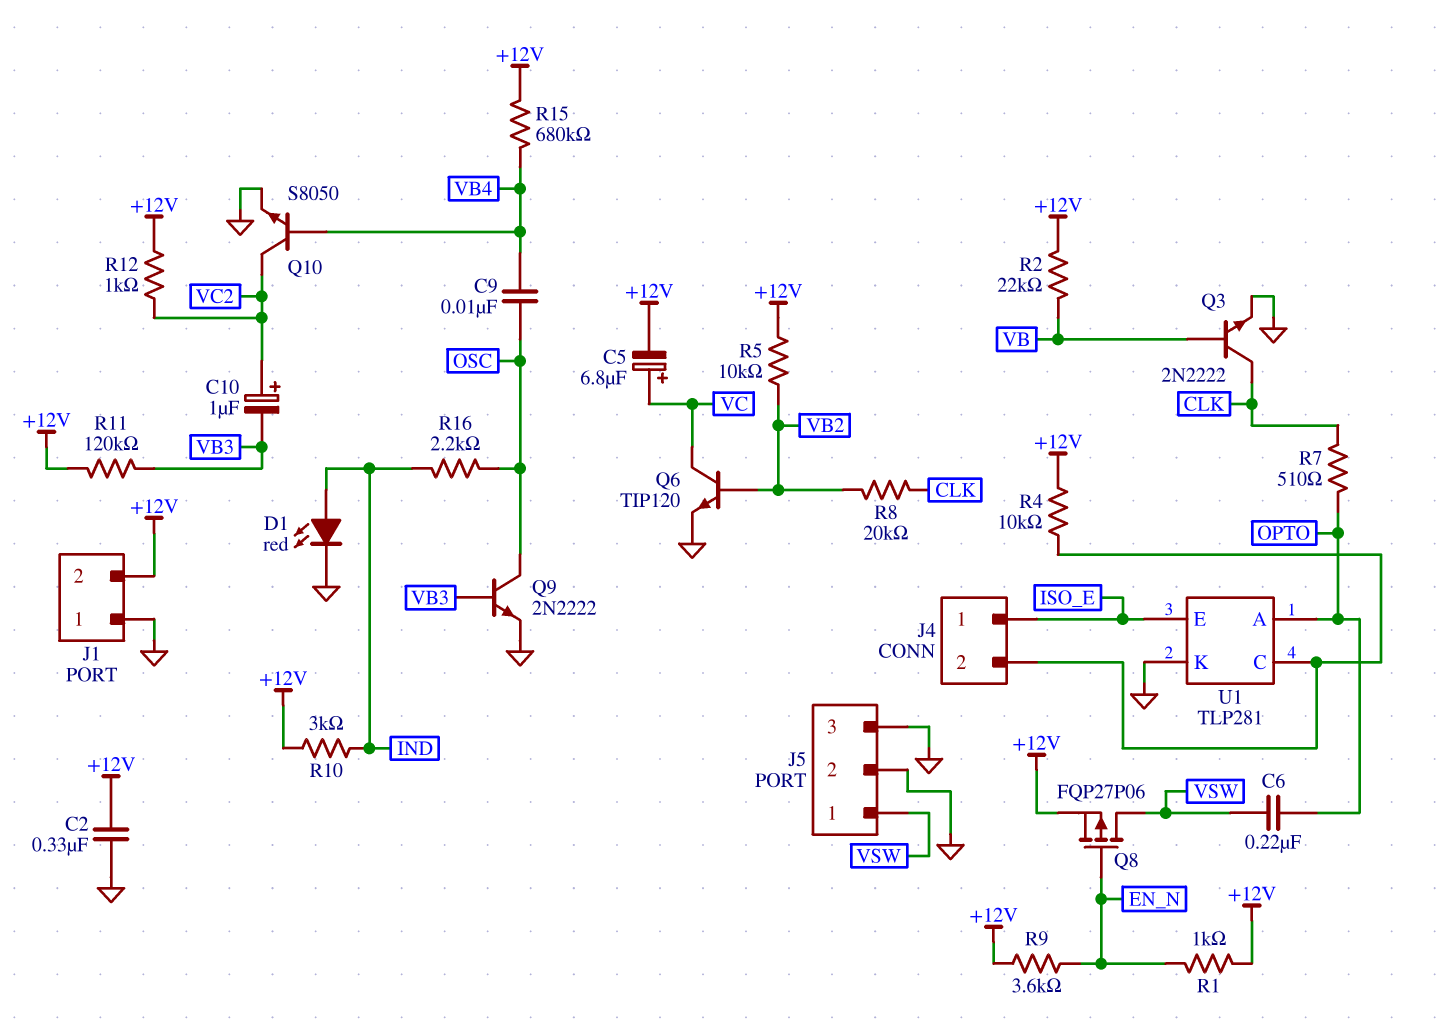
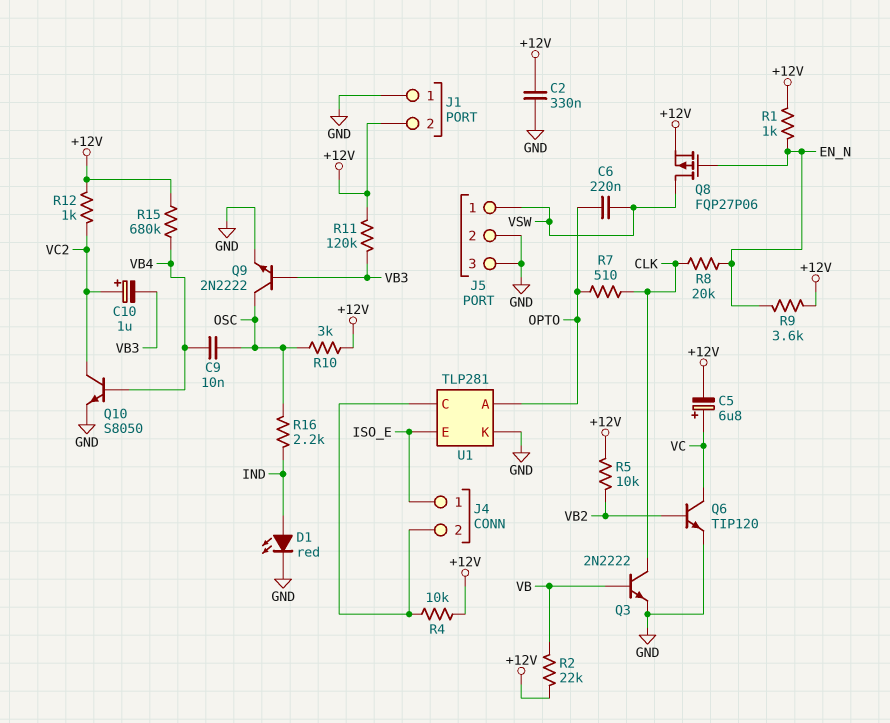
R8: 20k (CLK, VB2) -> 20k (CLK, EN_N)
R10: 3k (+12V, IND) -> 3k (+12V, OSC)

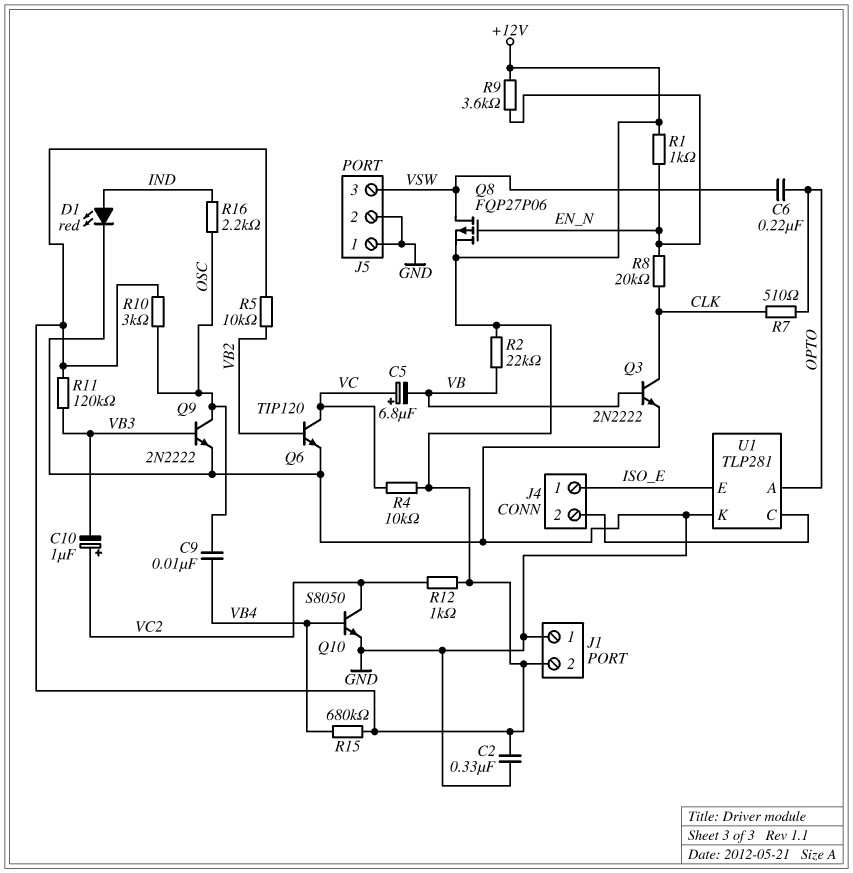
C5: 6.8uF (plus VC, minus +12V) -> 6.8uF (plus VC, minus VB)
J5 pin 1: VSW -> GND
J5 pin 3: GND -> VSW
R4: 10k (+12V, J4/2) -> 10k (+12V, VC)

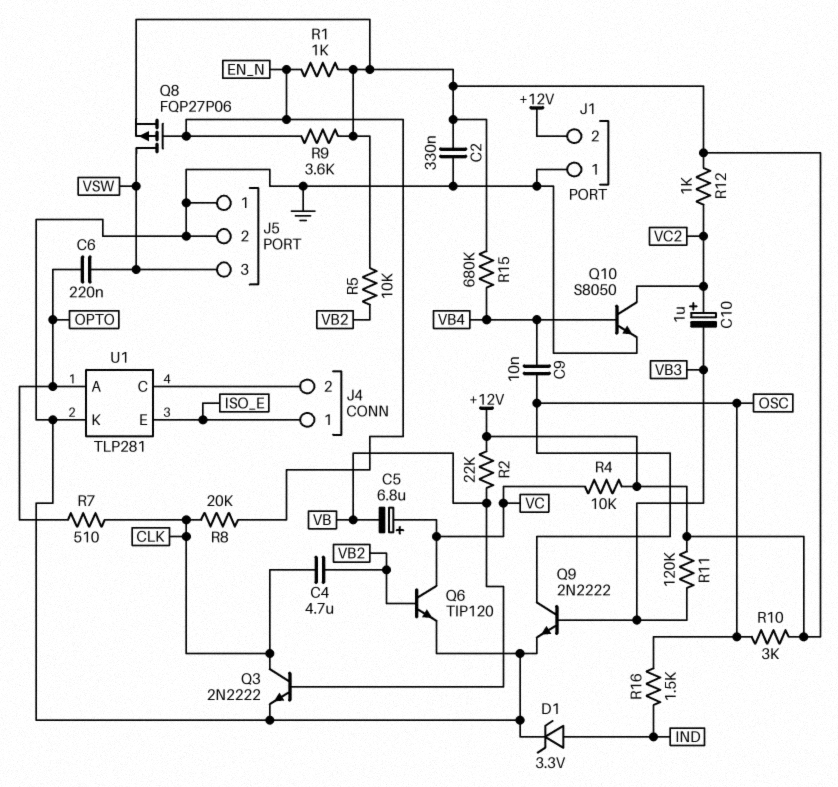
C4: none -> 4.7uF (CLK, VB2)
D1: LED red (A IND, K GND) -> zener 3.3V (A IND, K GND)
R16: 2.2k (IND, OSC) -> 1.5k (IND, OSC)

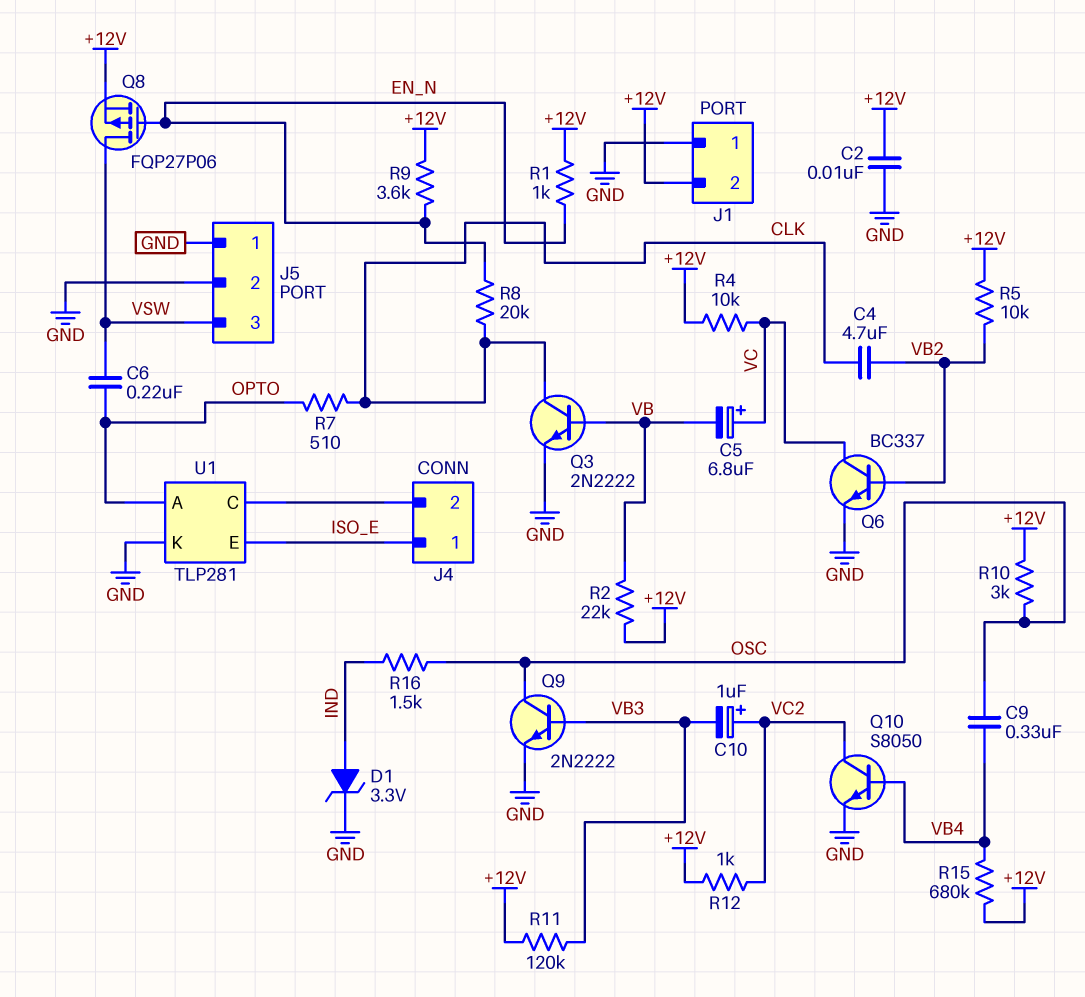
C2: 330nF (+12V, GND) -> 10nF (+12V, GND)
C9: 10nF (OSC, VB4) -> 330nF (OSC, VB4)
Q6: NPN TIP120 (B VB2, C VC, E GND) -> NPN BC337 (B VB2, C VC, E GND)

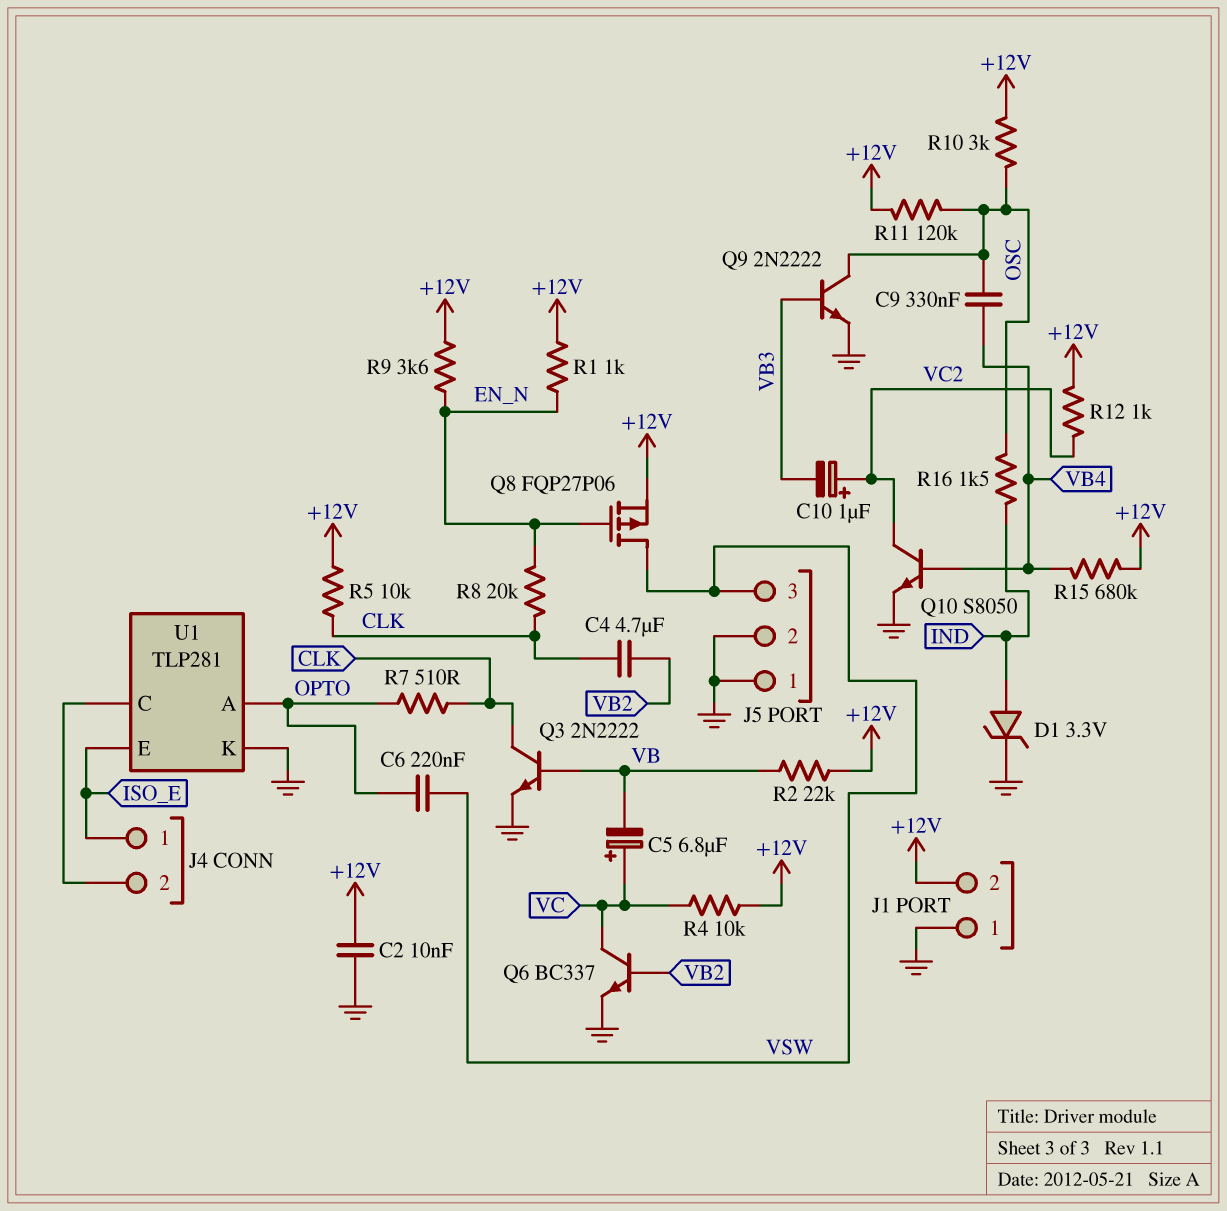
R5: 10k (+12V, VB2) -> 10k (+12V, CLK)
R11: 120k (+12V, VB3) -> 120k (+12V, OSC)

